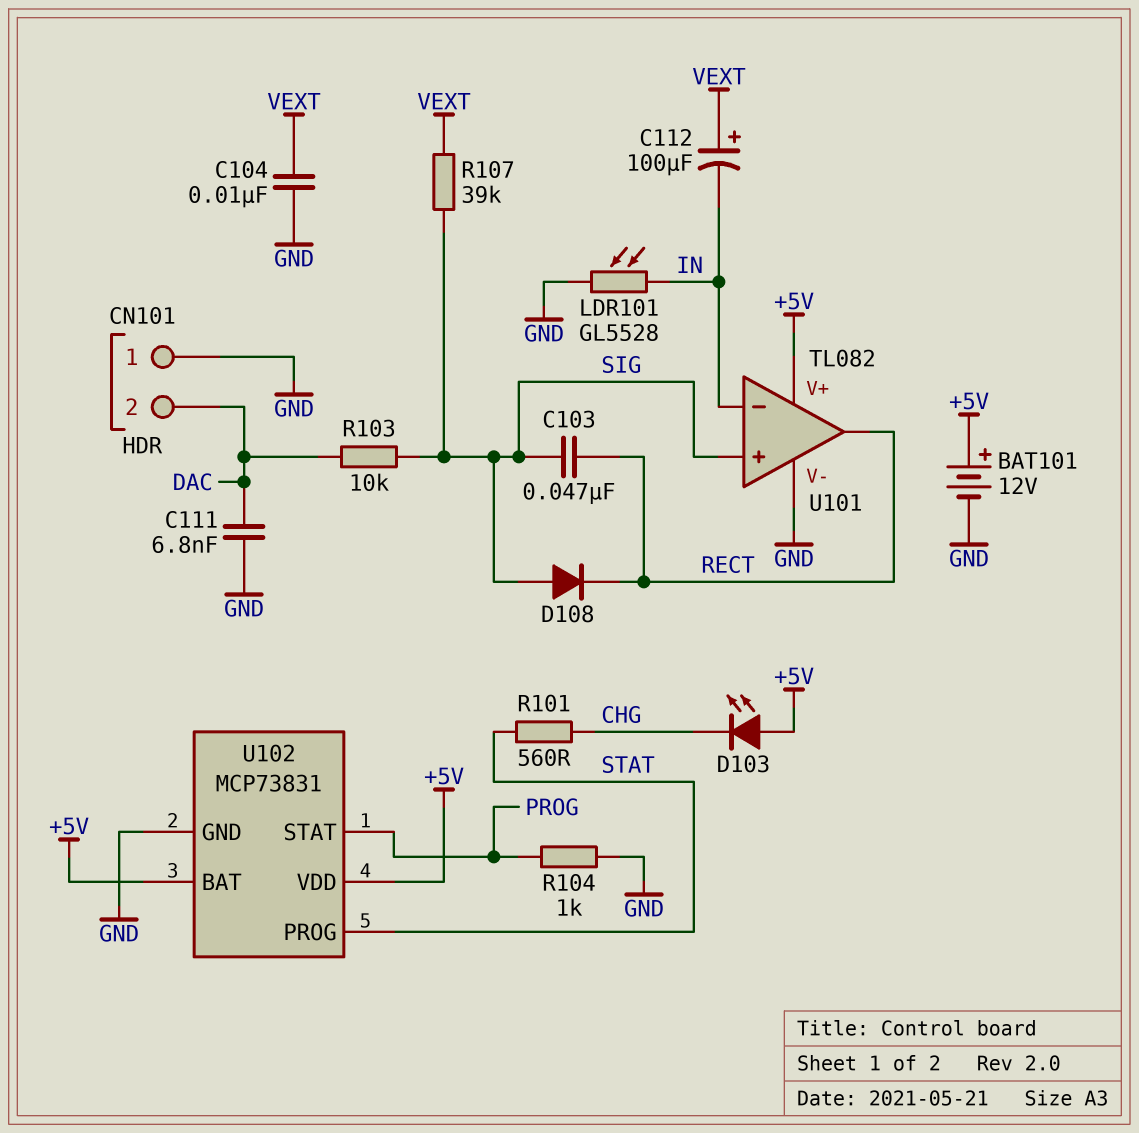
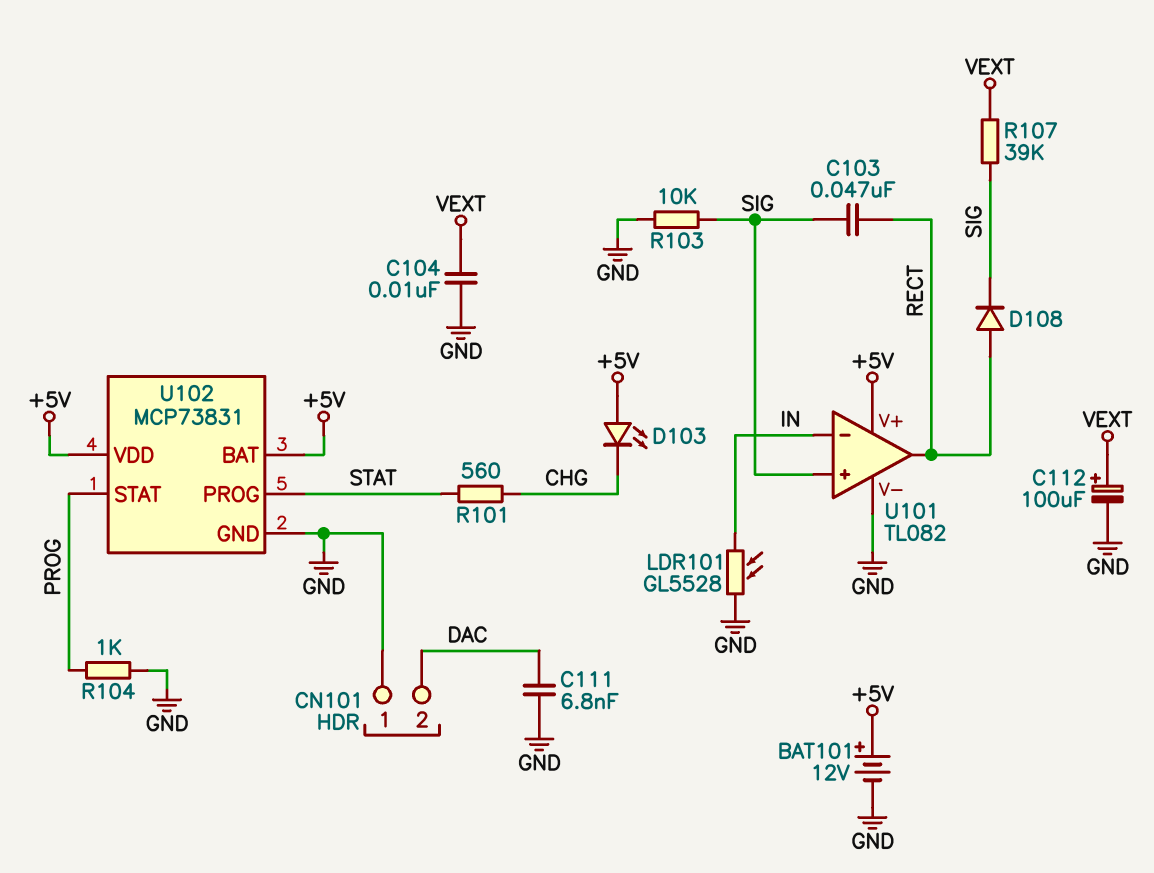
C112: 100uF (plus VEXT, minus IN) -> 100uF (plus VEXT, minus GND)
D108: diode (A SIG, K RECT) -> diode (A RECT, K SIG)
R103: 10k (DAC, SIG) -> 10k (GND, SIG)

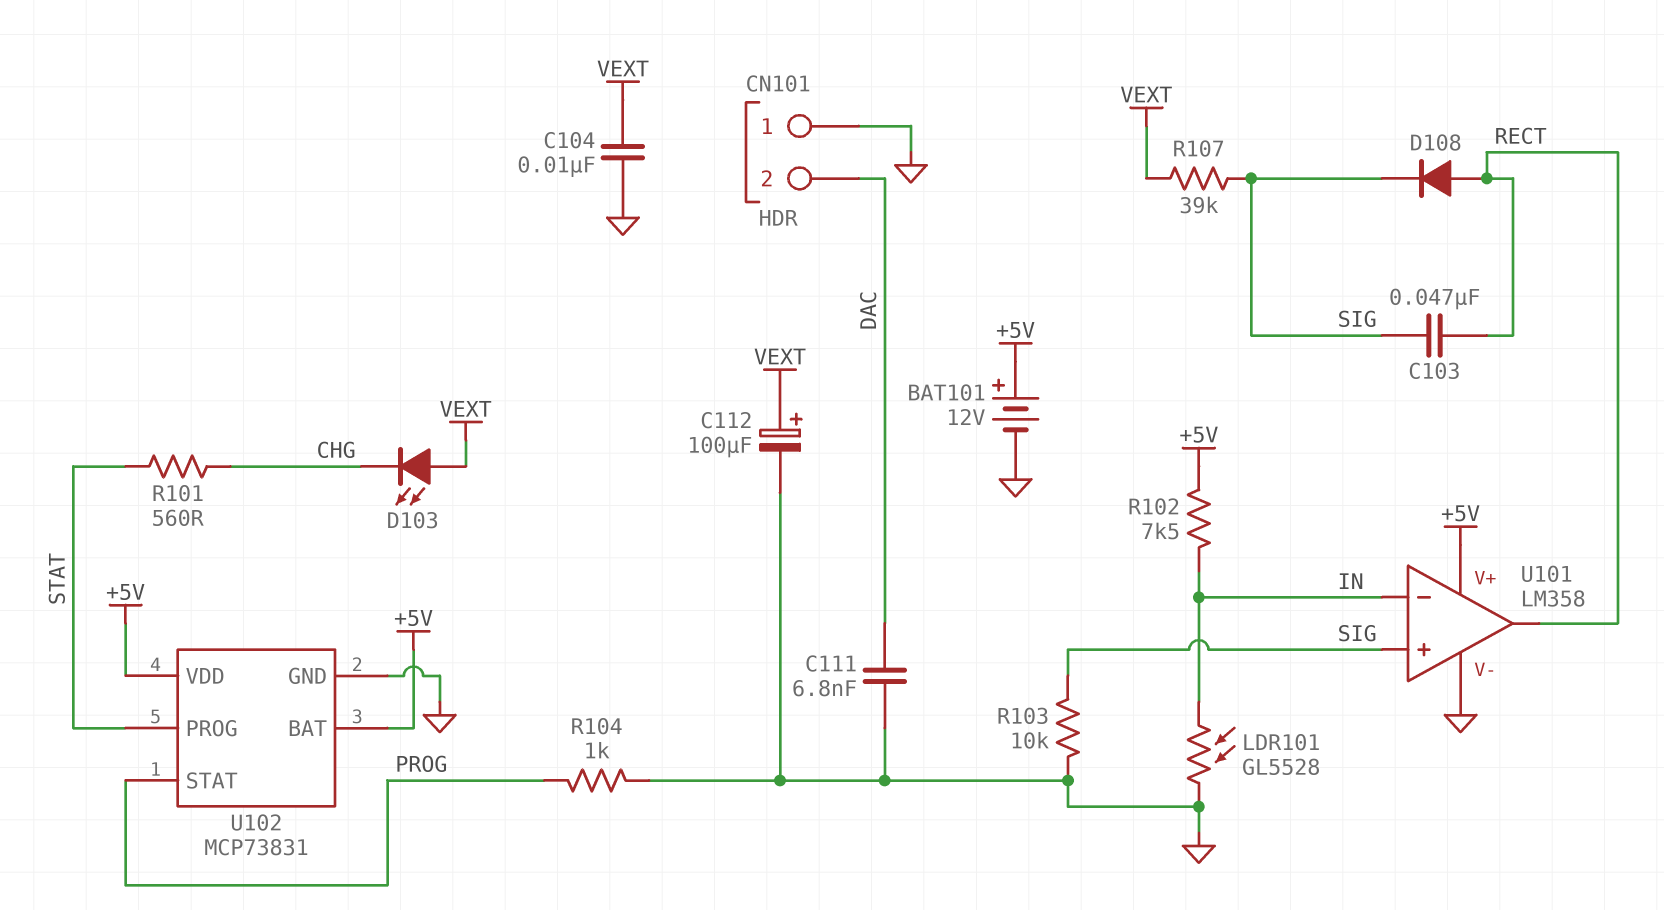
D103: LED (A +5V, K CHG) -> LED (A VEXT, K CHG)
R102: none -> 7.5k (+5V, IN)
U101: TL082 -> LM358

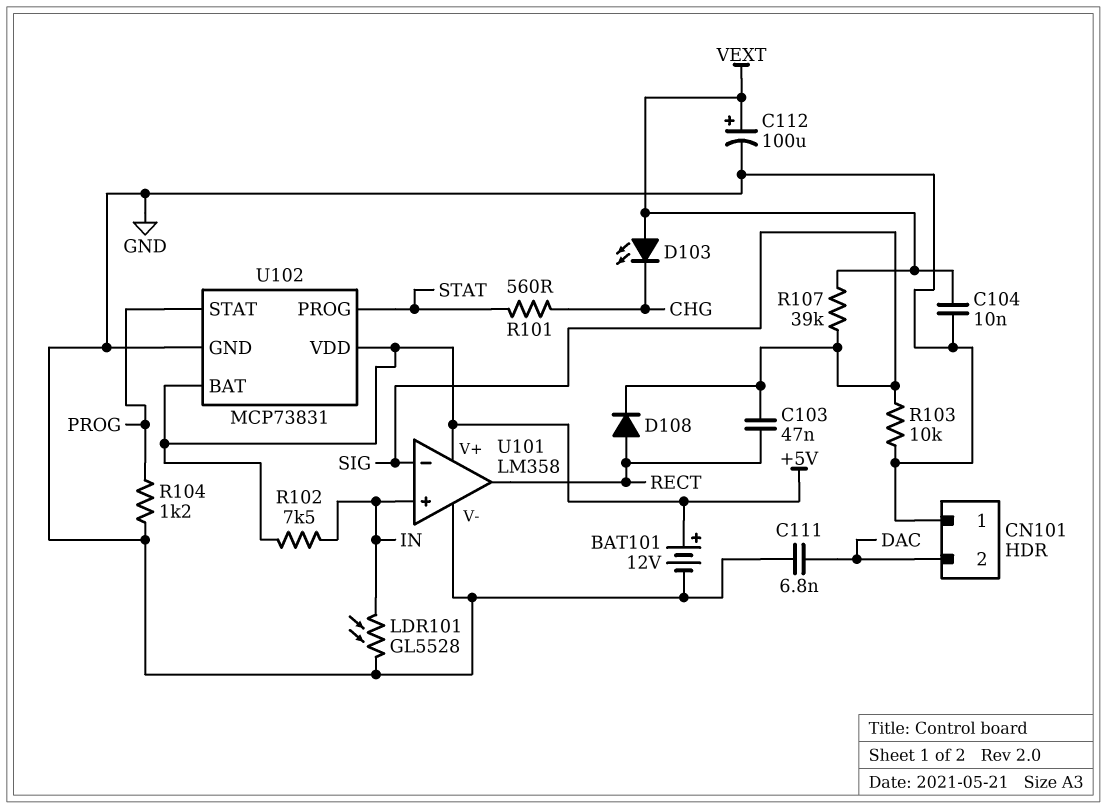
R104: 1k (GND, PROG) -> 1.2k (GND, PROG)
U101 pin in+: SIG -> IN
U101 pin in-: IN -> SIG

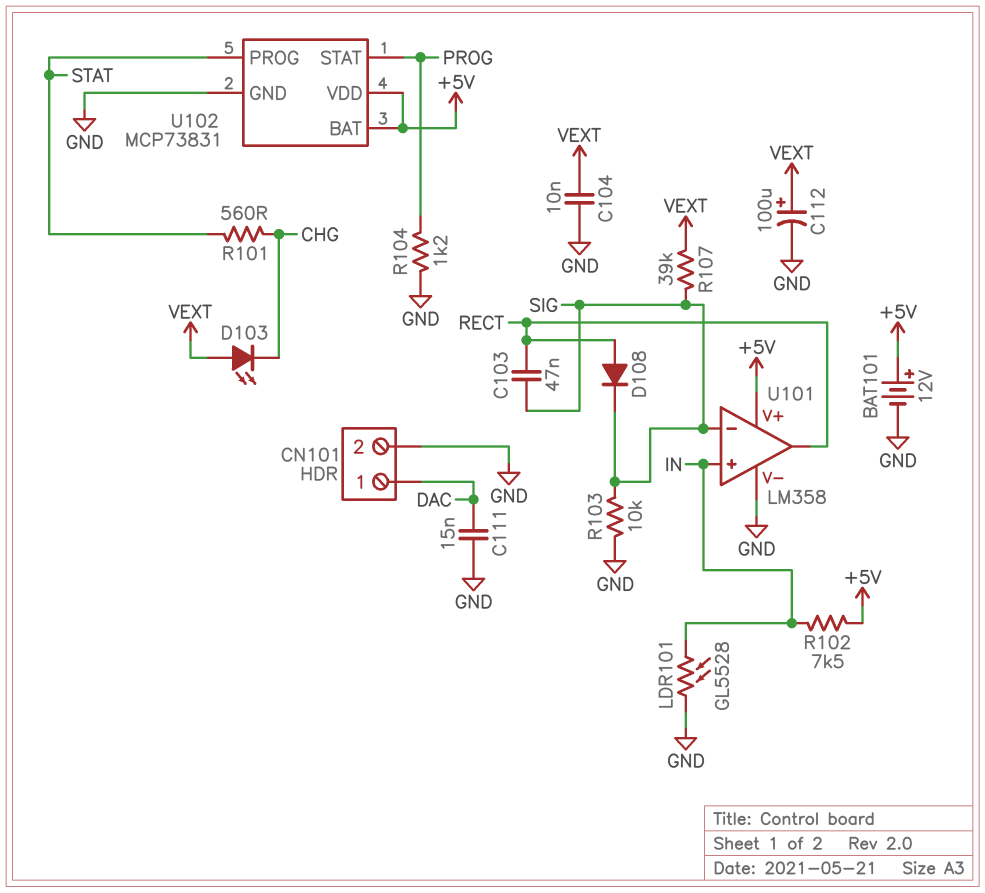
C111: 6.8nF (DAC, GND) -> 15nF (DAC, GND)
CN101 pin 1: GND -> DAC
CN101 pin 2: DAC -> GND

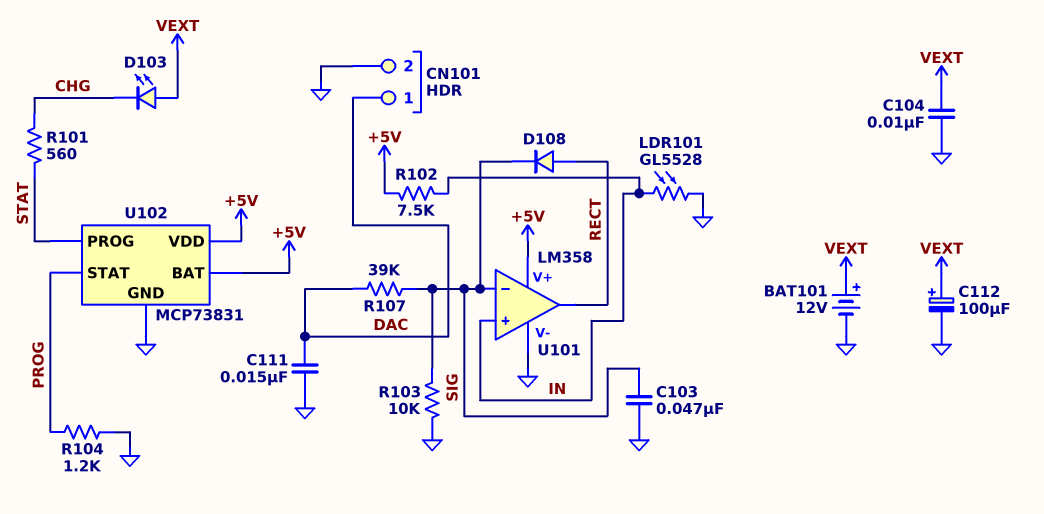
BAT101: 12V (plus +5V, minus GND) -> 12V (plus VEXT, minus GND)
C103: 47nF (RECT, SIG) -> 47nF (GND, SIG)
R107: 39k (SIG, VEXT) -> 39k (DAC, SIG)

